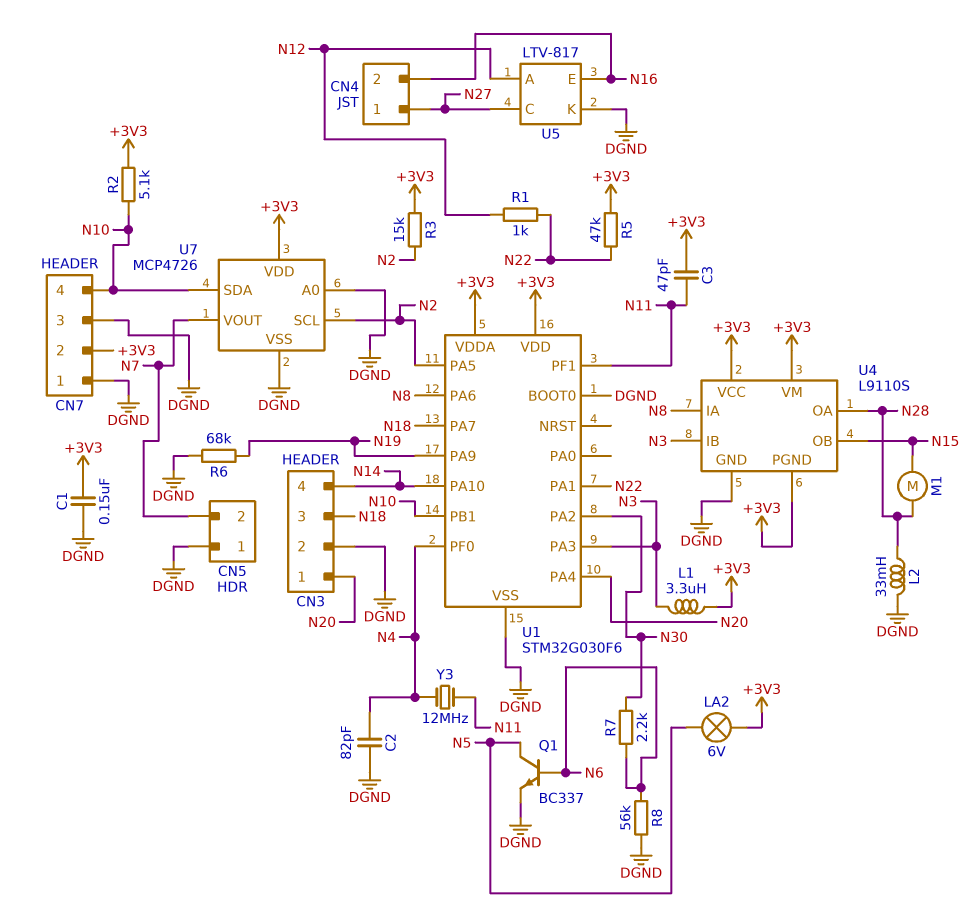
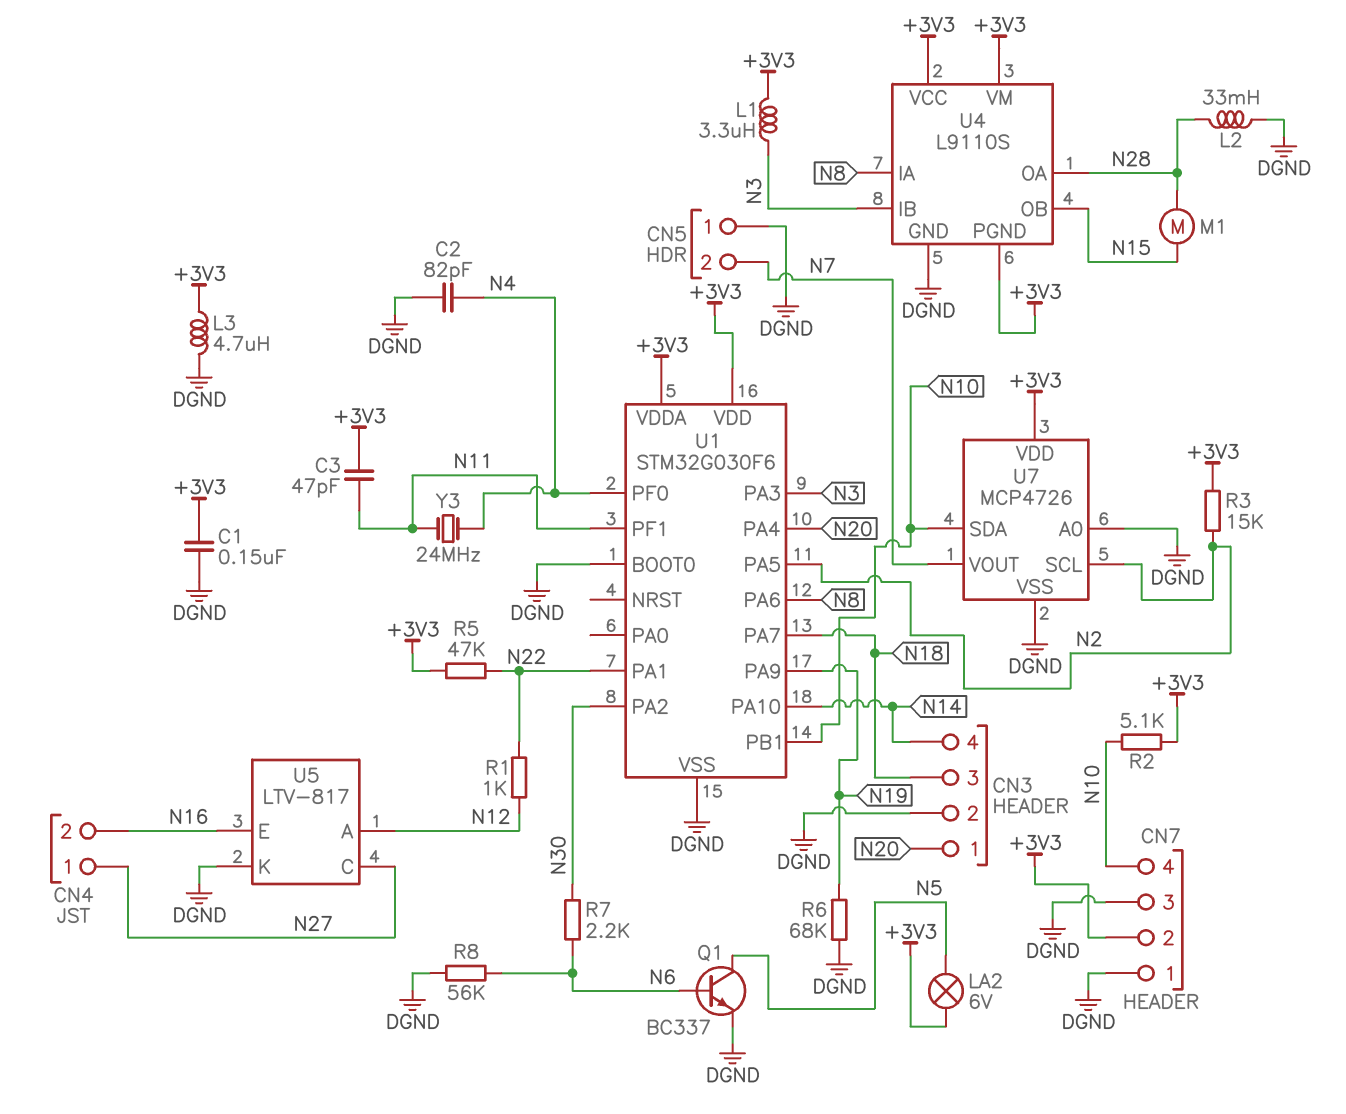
L3: none -> 4.7uH (+3V3, DGND)
Y3: 12MHz (N4, N11) -> 24MHz (N4, N11)

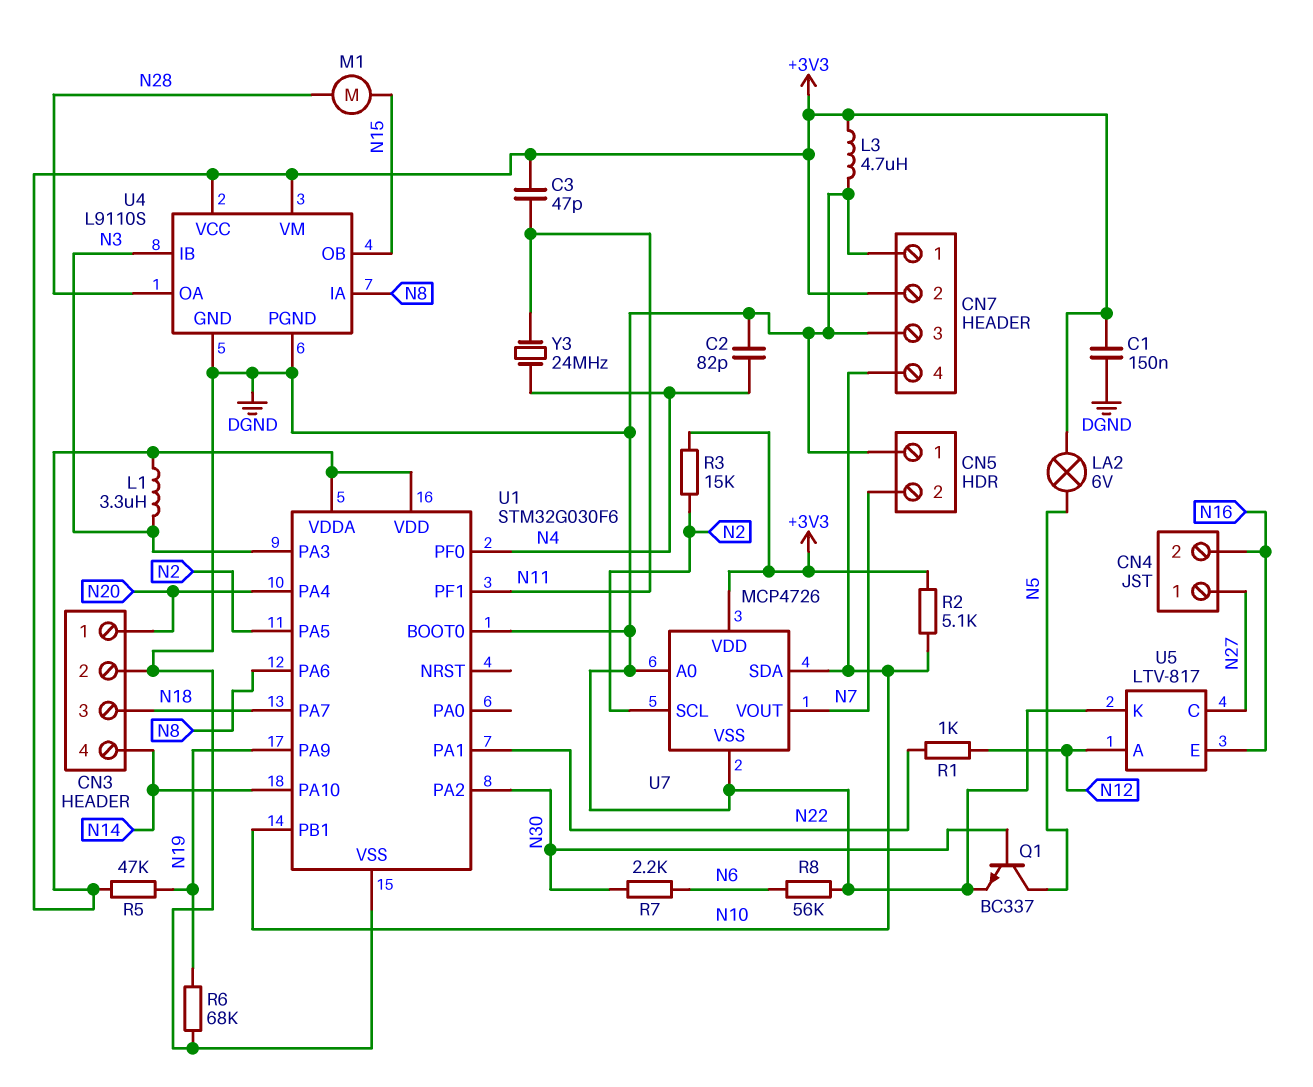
L2: 33mH (DGND, N28) -> none
Q1: NPN BC337 (B N6, C N5, E DGND) -> NPN BC337 (B N30, C N5, E DGND)
R5: 47k (+3V3, N22) -> 47k (+3V3, N19)
U4 pin PGND: +3V3 -> DGND

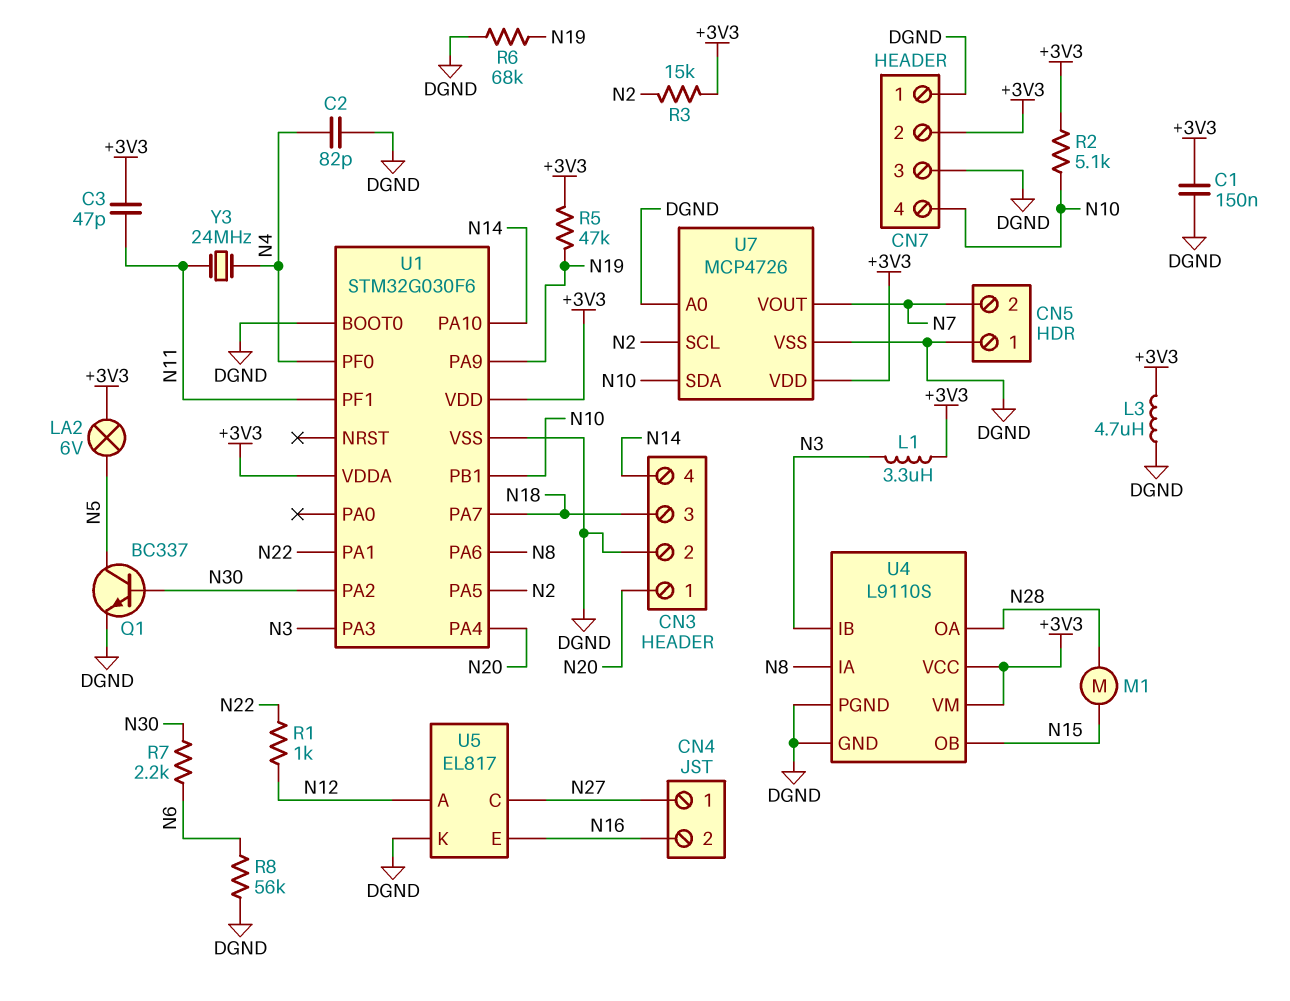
U5: LTV-817 -> EL817

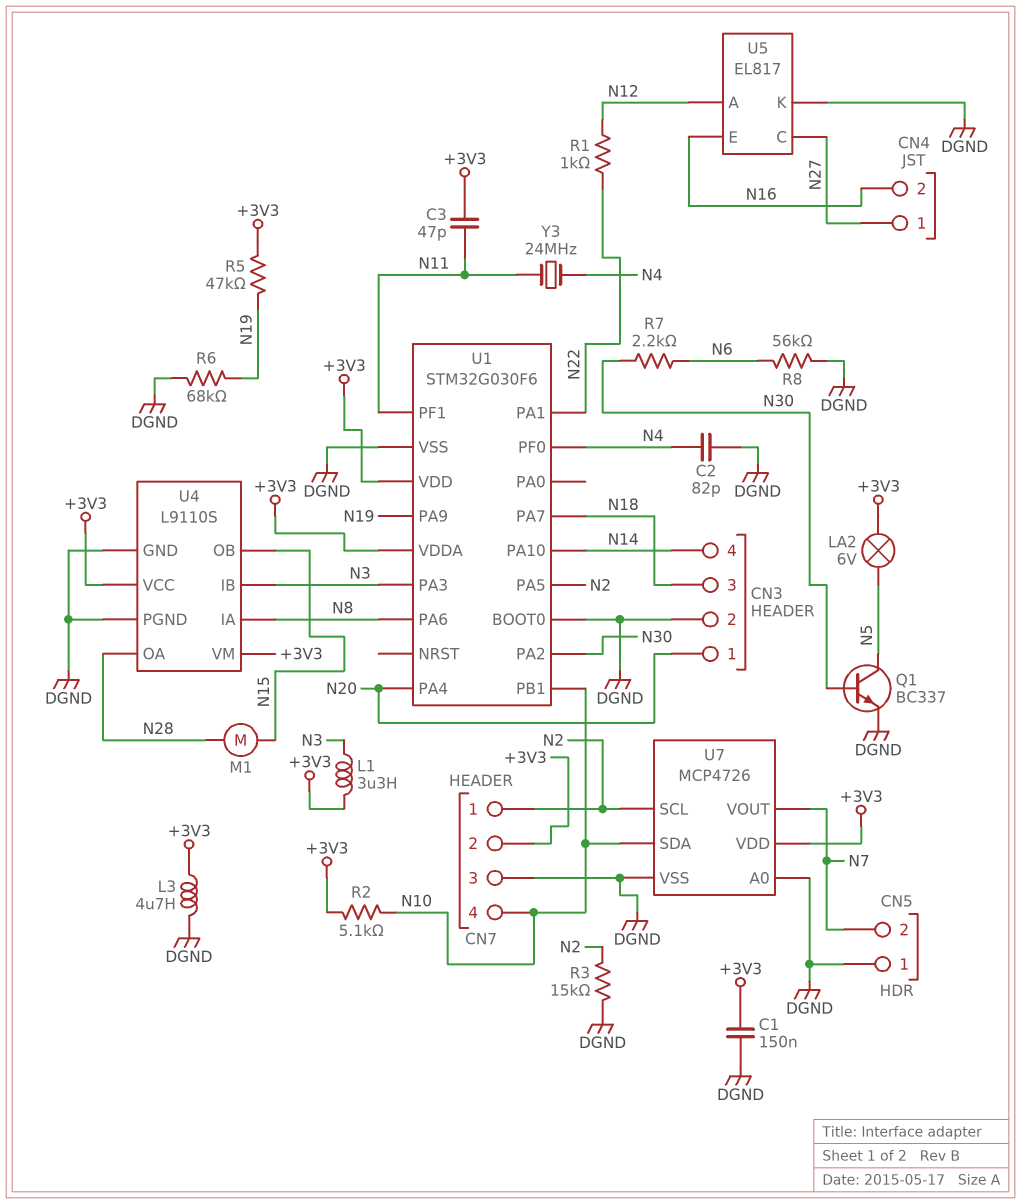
CN7 pin 1: DGND -> N2
R3: 15k (+3V3, N2) -> 15k (DGND, N2)

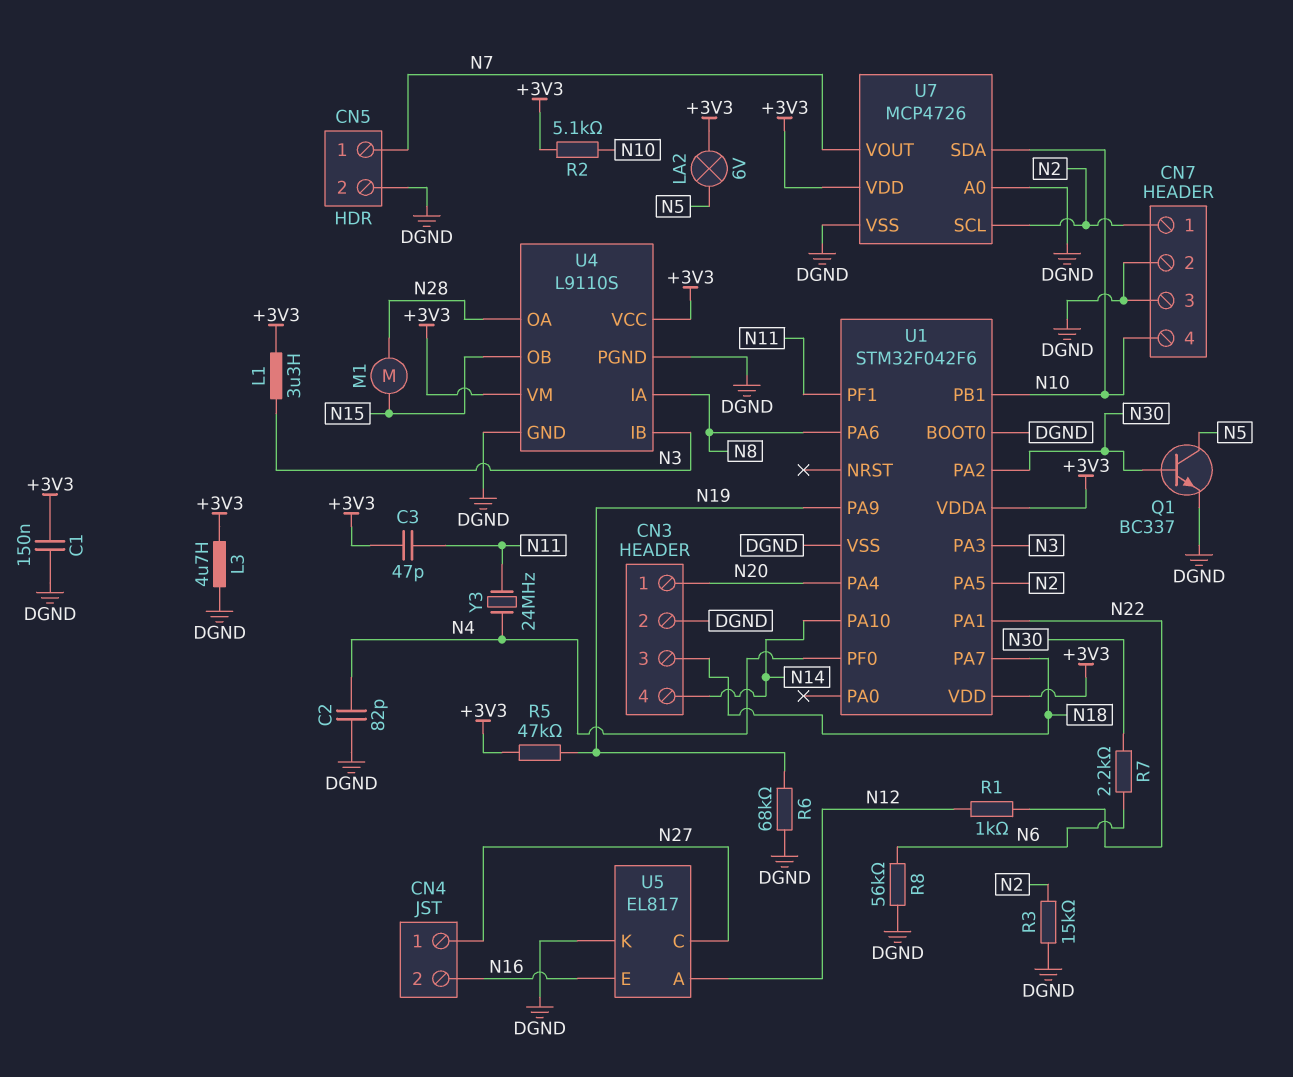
CN5 pin 1: DGND -> N7
CN5 pin 2: N7 -> DGND
CN7 pin 2: +3V3 -> DGND
U1: STM32G030F6 -> STM32F042F6

